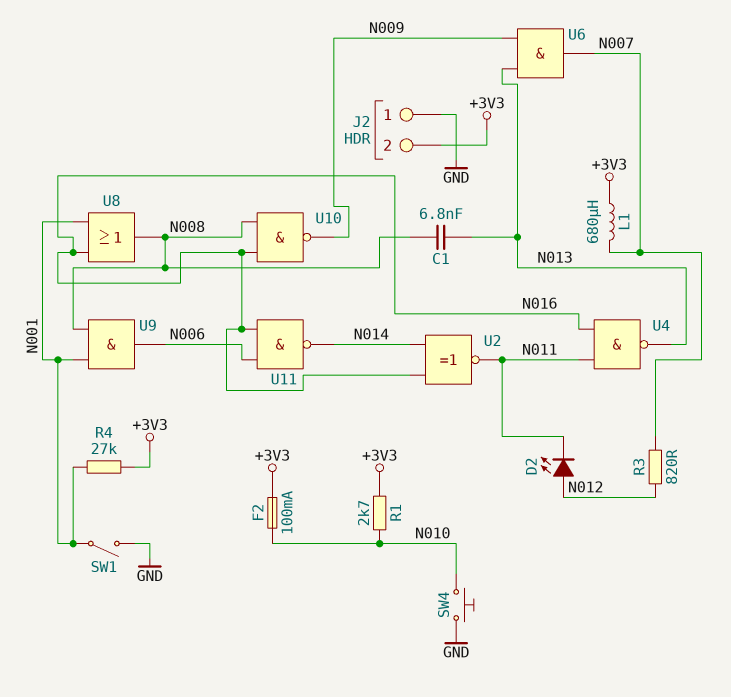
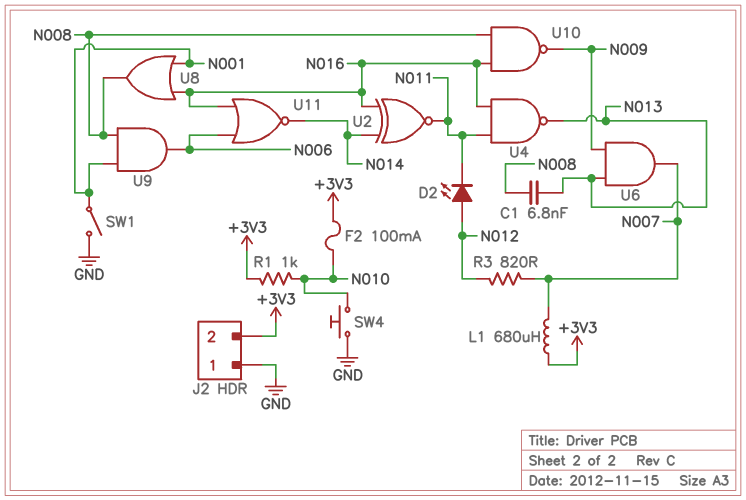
R1: 2.7k (+3V3, N010) -> 1k (+3V3, N010)
R4: 27k (+3V3, N001) -> none
U11: NAND (in N006, in N016, out N014) -> NOR (in N006, in N016, out N014)

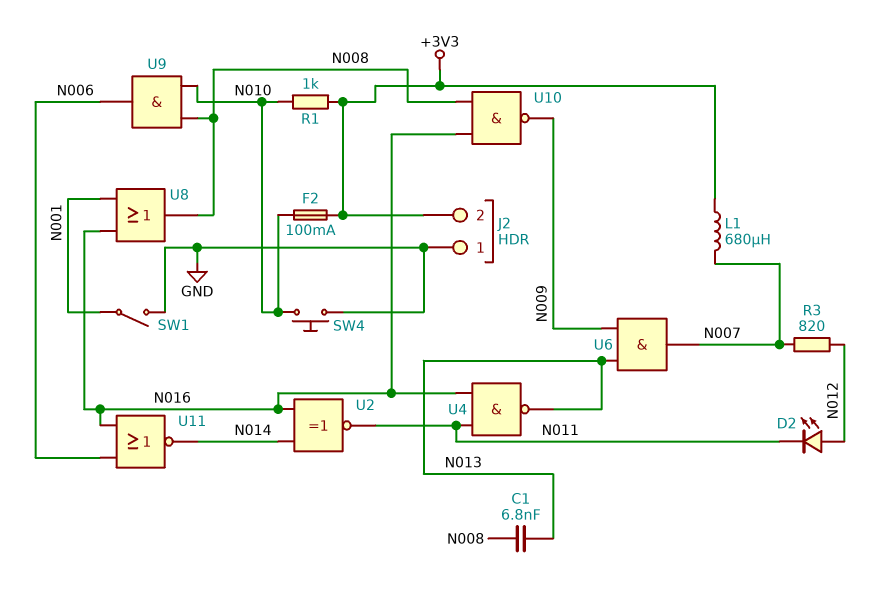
U9: AND (in N001, in N008, out N006) -> AND (in N008, in N010, out N006)

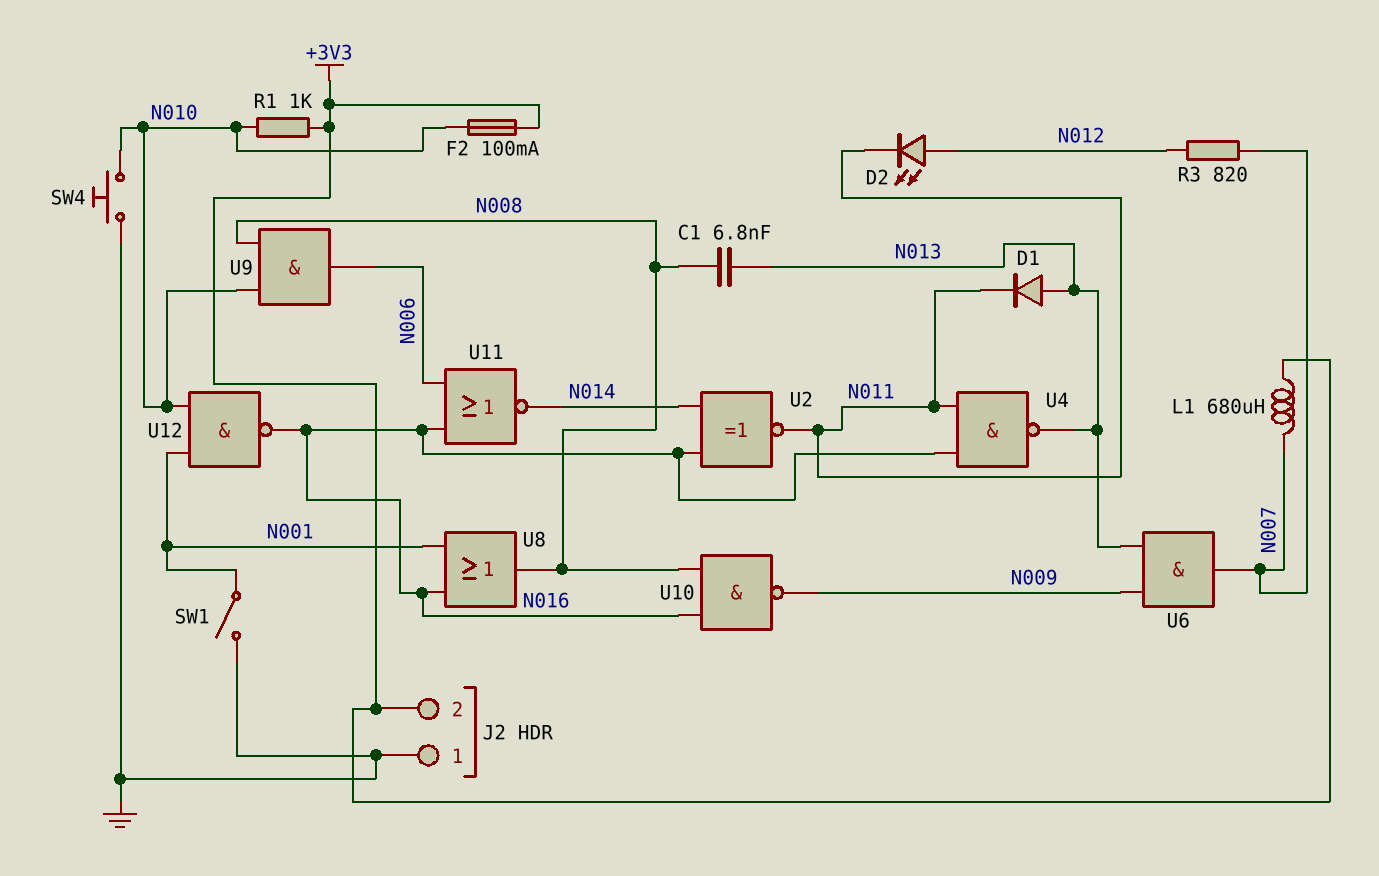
D1: none -> diode (A N013, K N011)
U12: none -> NAND (in N001, in N010, out N016)

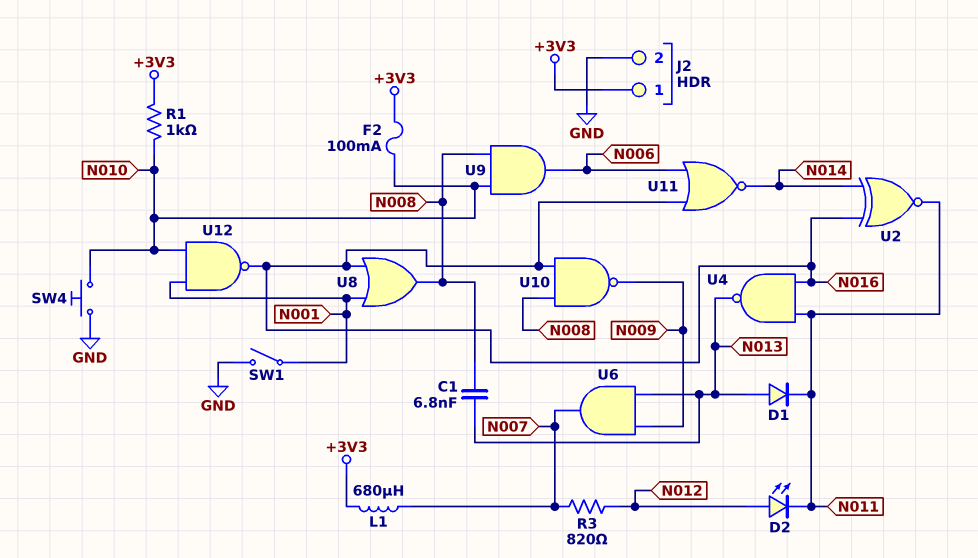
J2 pin 1: GND -> +3V3
J2 pin 2: +3V3 -> GND

